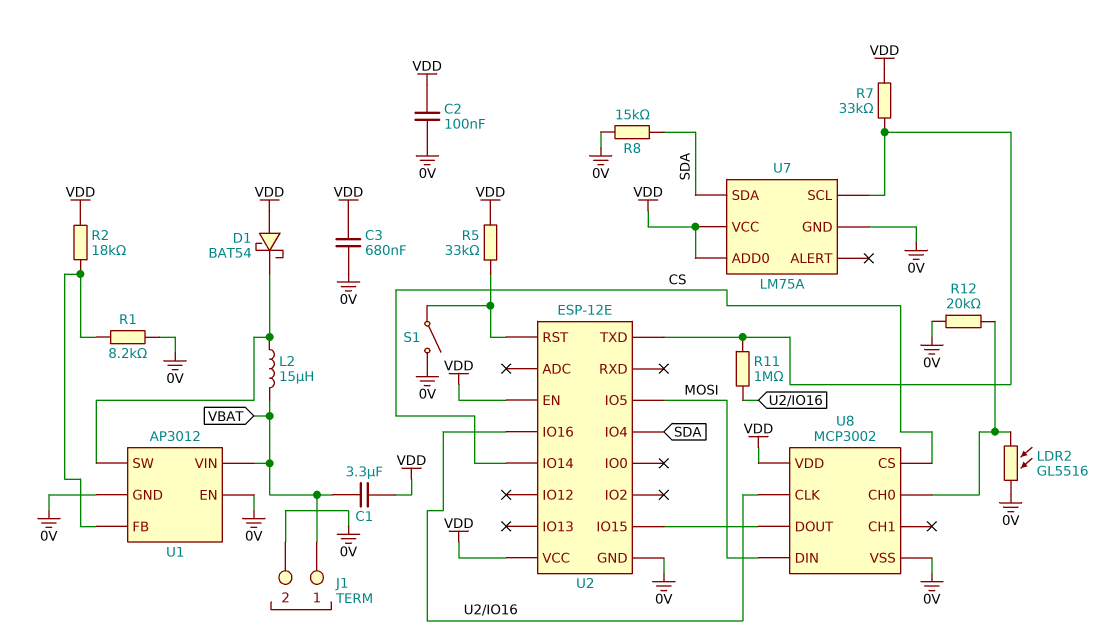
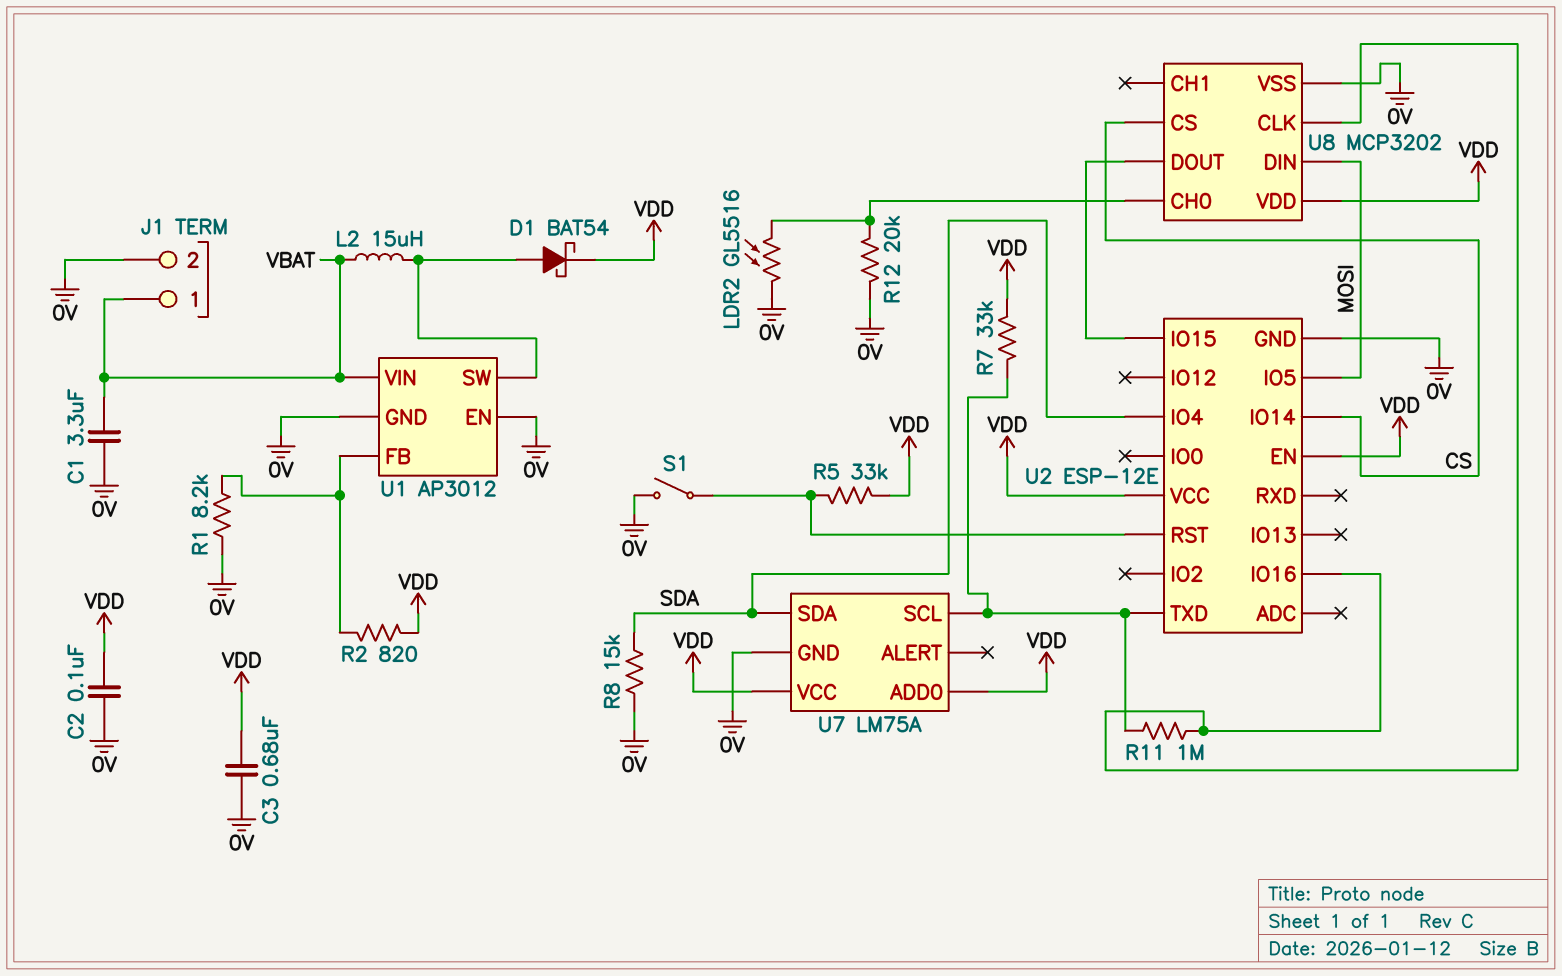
C1: 3.3uF (VBAT, VDD) -> 3.3uF (0V, VBAT)
D1: schottky BAT54 (A VDD, K U1/SW) -> schottky BAT54 (A U1/SW, K VDD)
R2: 18k (U1/FB, VDD) -> 820 (U1/FB, VDD)
U8: MCP3002 -> MCP3202

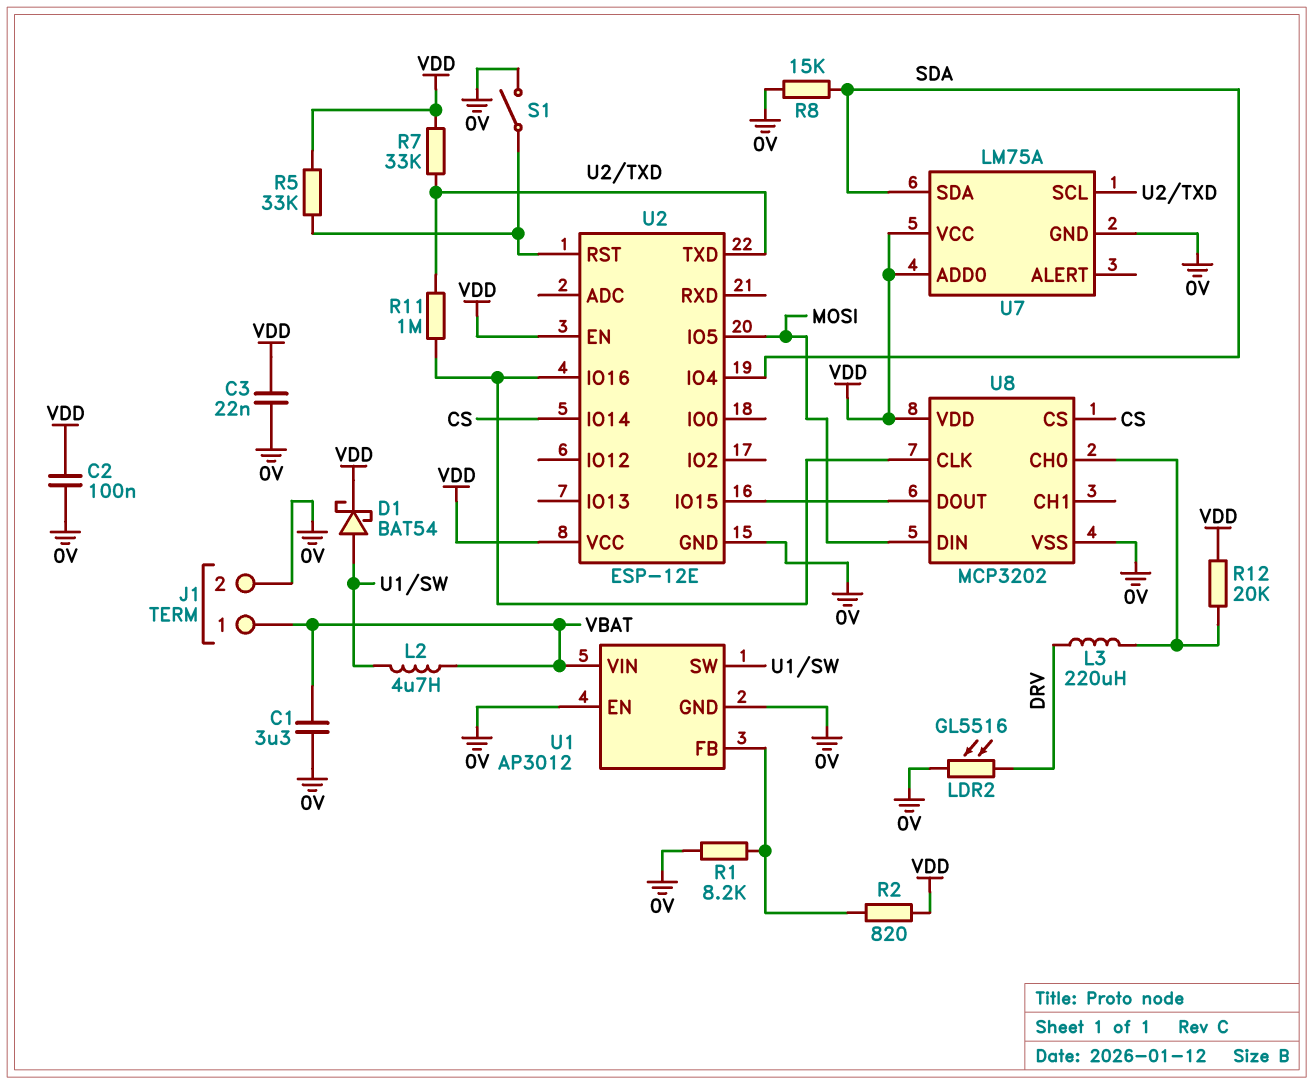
C3: 680nF (0V, VDD) -> 22nF (0V, VDD)
L2: 15uH (U1/SW, VBAT) -> 4.7uH (U1/SW, VBAT)
L3: none -> 220uH (DRV, U8/CH0)
LDR2: GL5516 (0V, U8/CH0) -> GL5516 (0V, DRV)
R12: 20k (0V, U8/CH0) -> 20k (U8/CH0, VDD)

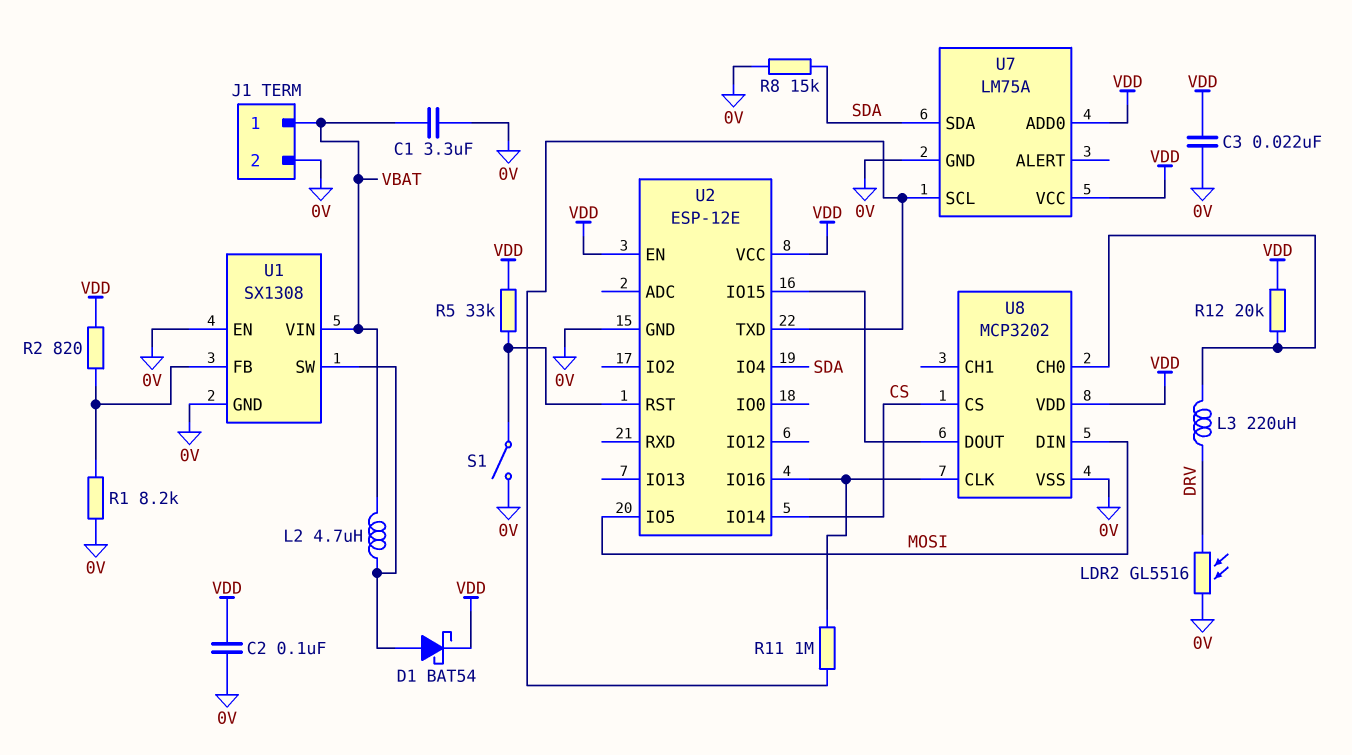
R7: 33k (U2/TXD, VDD) -> none
U1: AP3012 -> SX1308

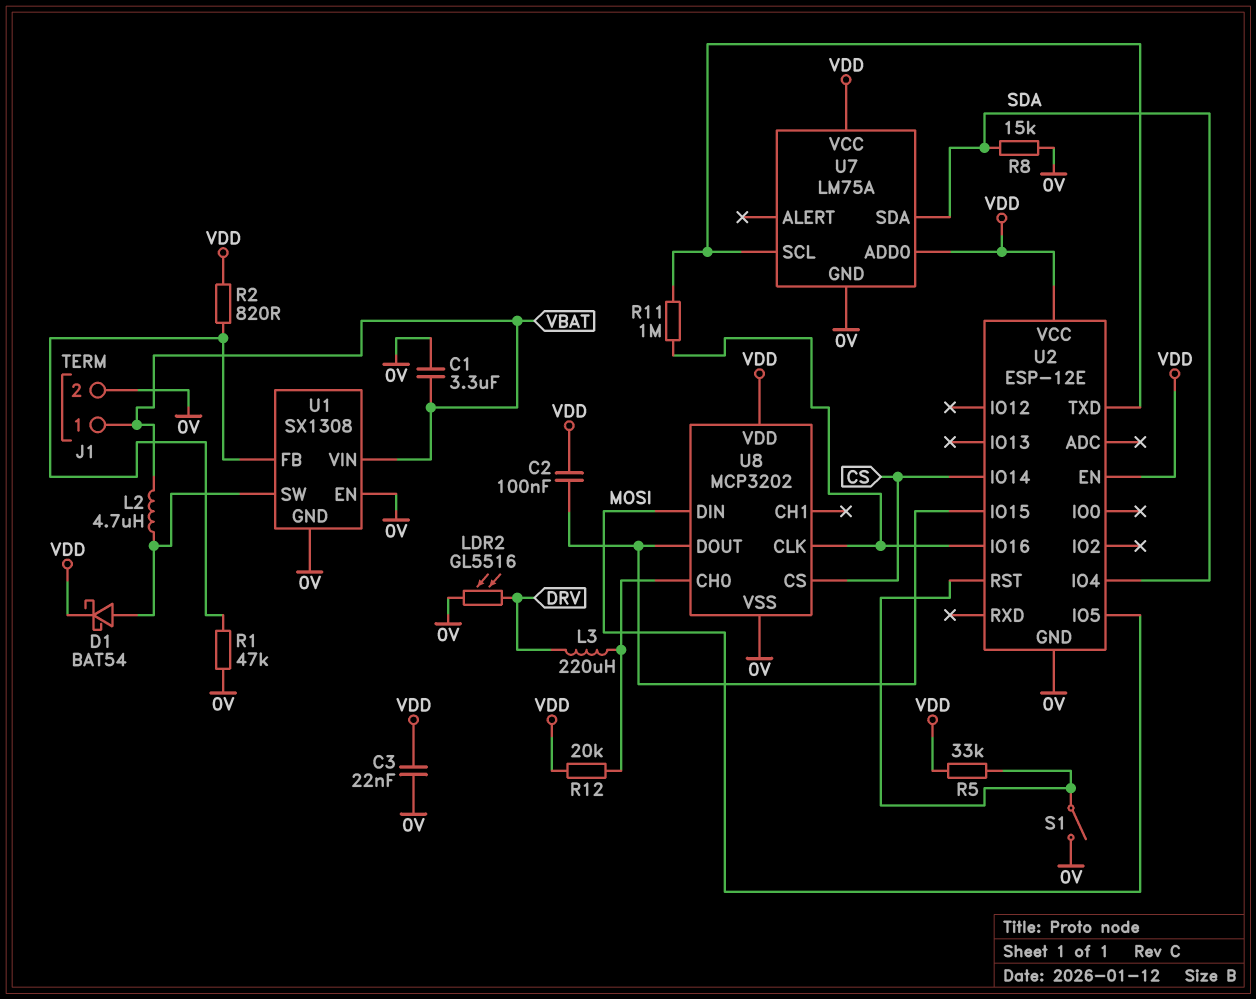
C2: 100nF (0V, VDD) -> 100nF (U2/IO15, VDD)
R1: 8.2k (0V, U1/FB) -> 47k (0V, U1/FB)

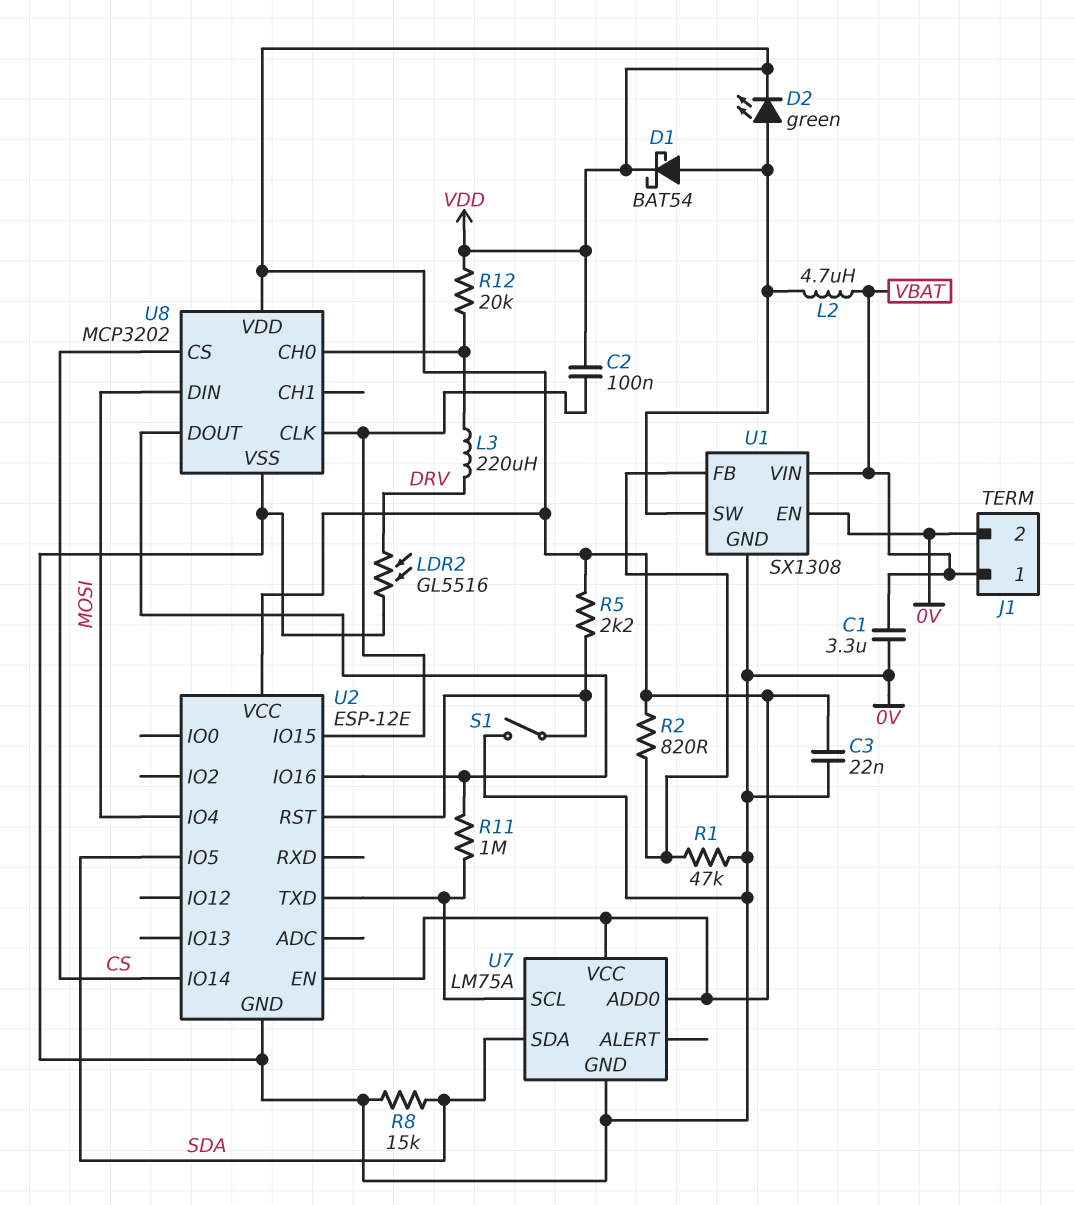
D2: none -> LED green (A U1/SW, K VDD)
R5: 33k (U2/RST, VDD) -> 2.2k (U2/RST, VDD)
U2 pin IO4: SDA -> MOSI
U2 pin IO5: MOSI -> SDA
U8 pin CLK: U2/IO16 -> U2/IO15
U8 pin DOUT: U2/IO15 -> U2/IO16

